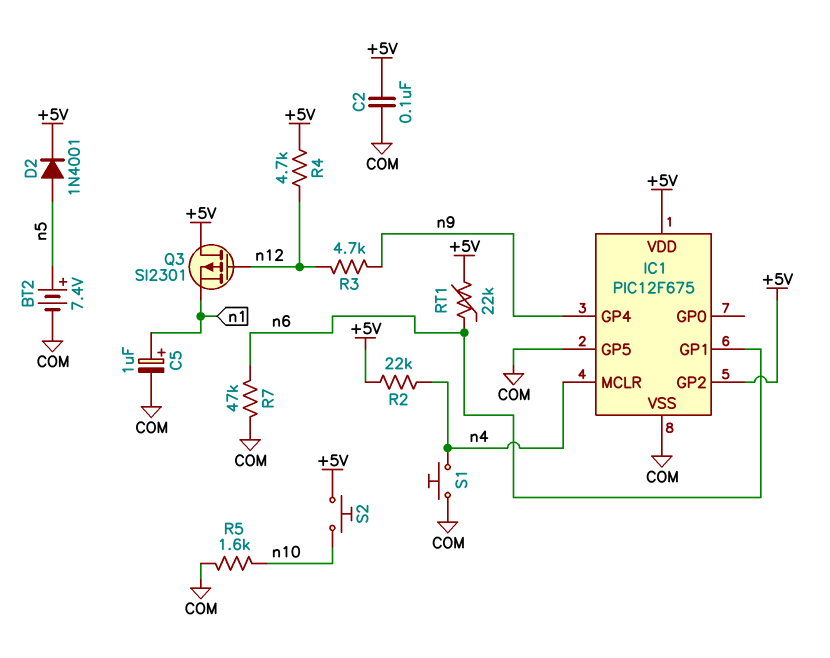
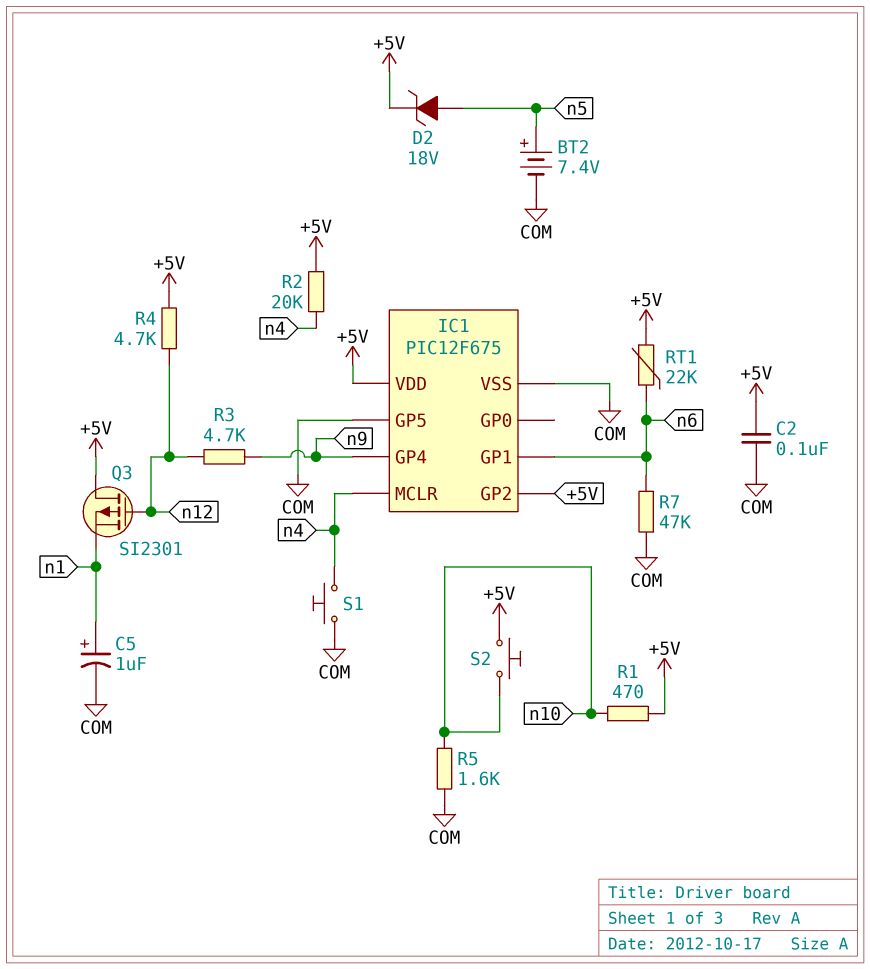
D2: diode 1N4001 (A n5, K +5V) -> zener 18V (A n5, K +5V)
R1: none -> 470 (+5V, n10)
R2: 22k (+5V, n4) -> 20k (+5V, n4)

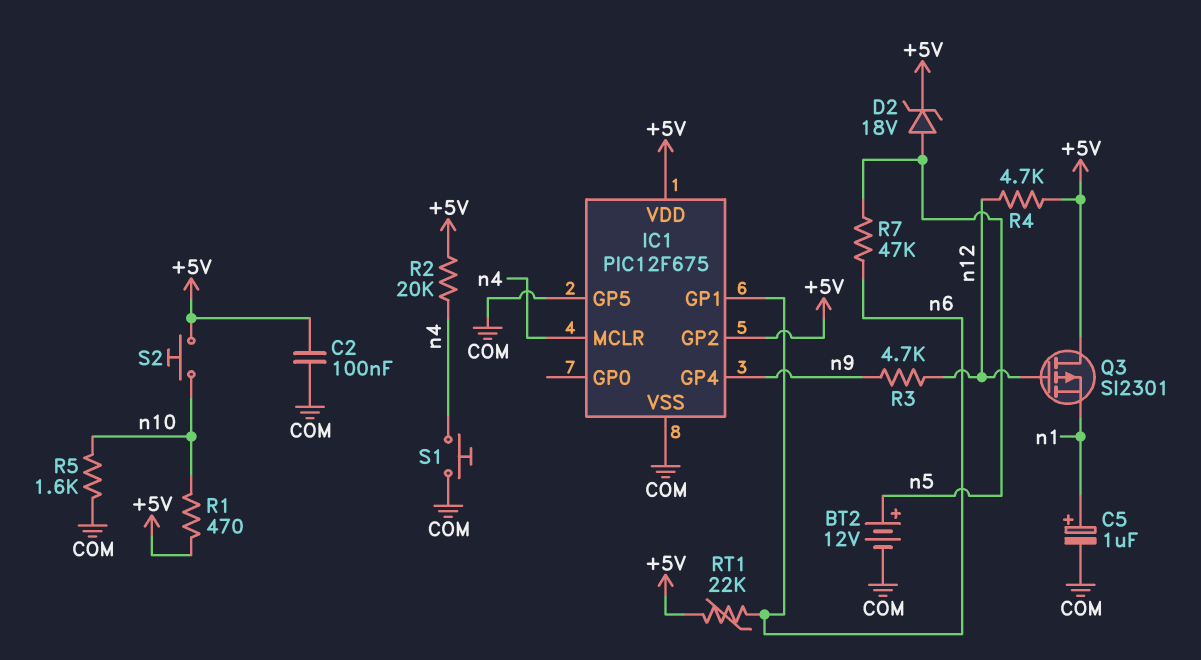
BT2: 7.4V (plus n5, minus COM) -> 12V (plus n5, minus COM)
R7: 47k (COM, n6) -> 47k (n5, n6)

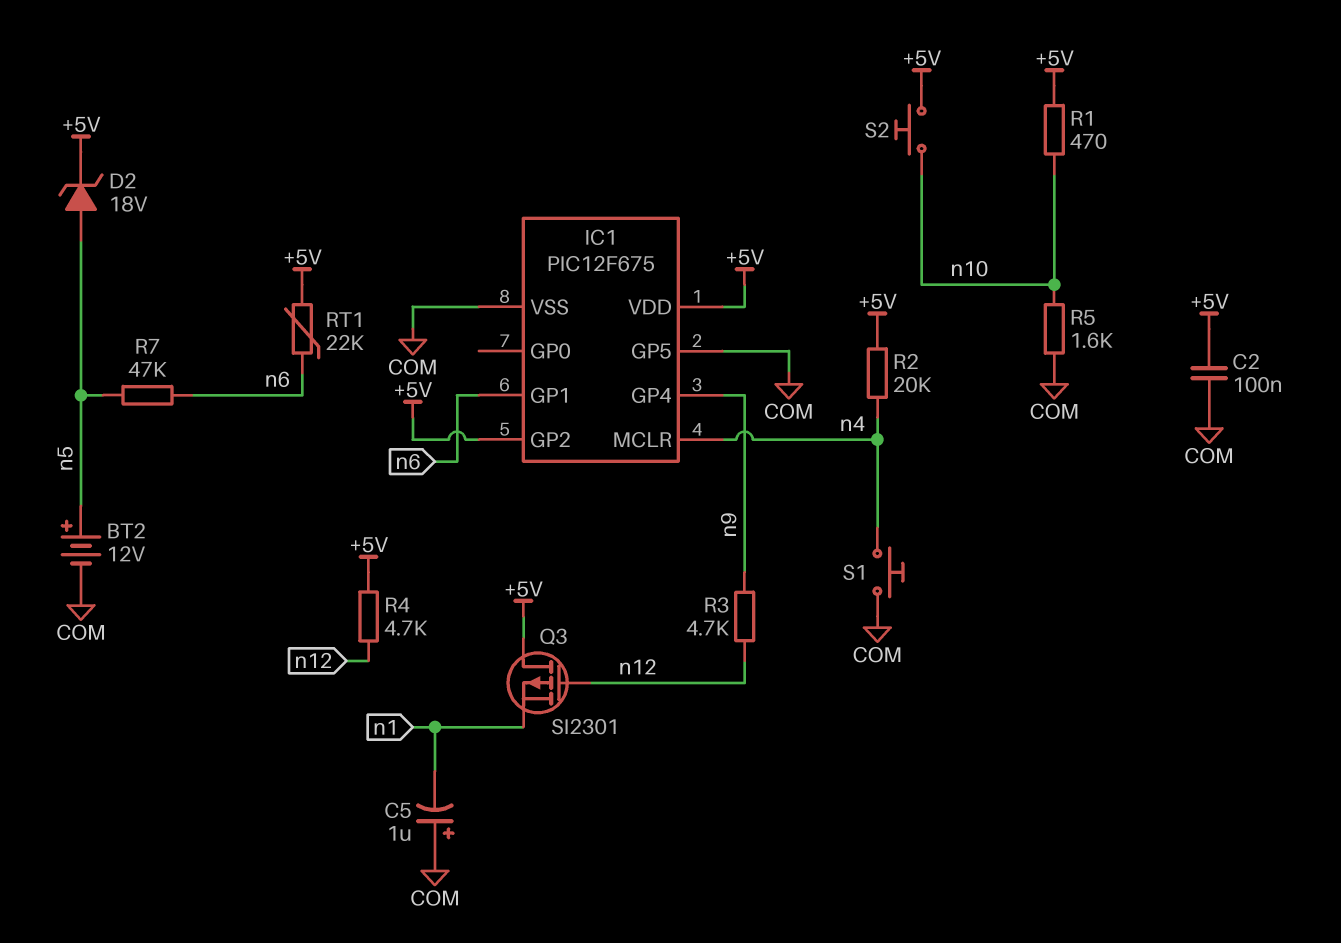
C5: 1uF (plus n1, minus COM) -> 1uF (plus COM, minus n1)

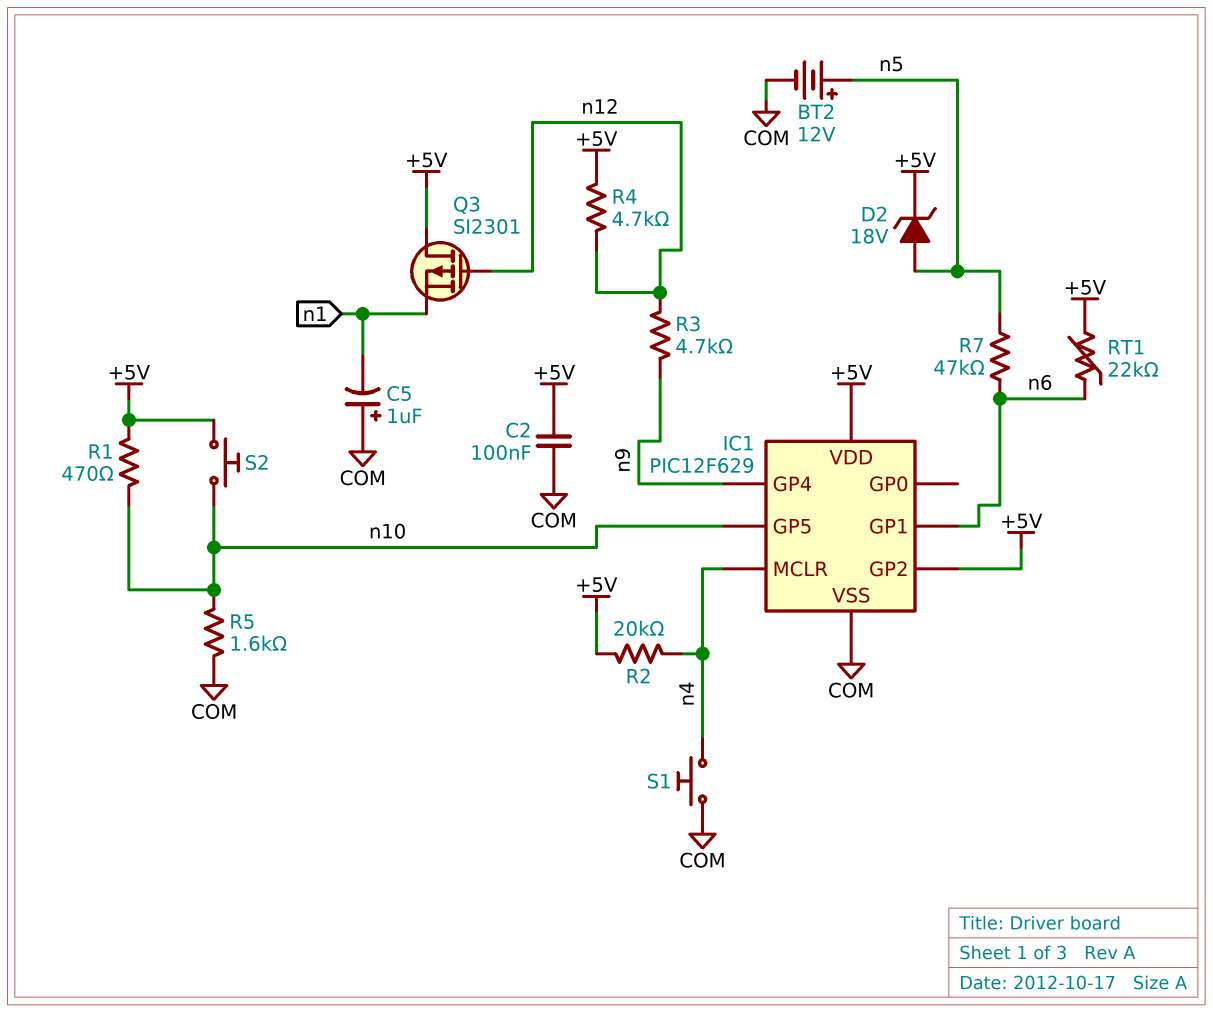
IC1: PIC12F675 -> PIC12F629
IC1 pin GP5: COM -> n10

